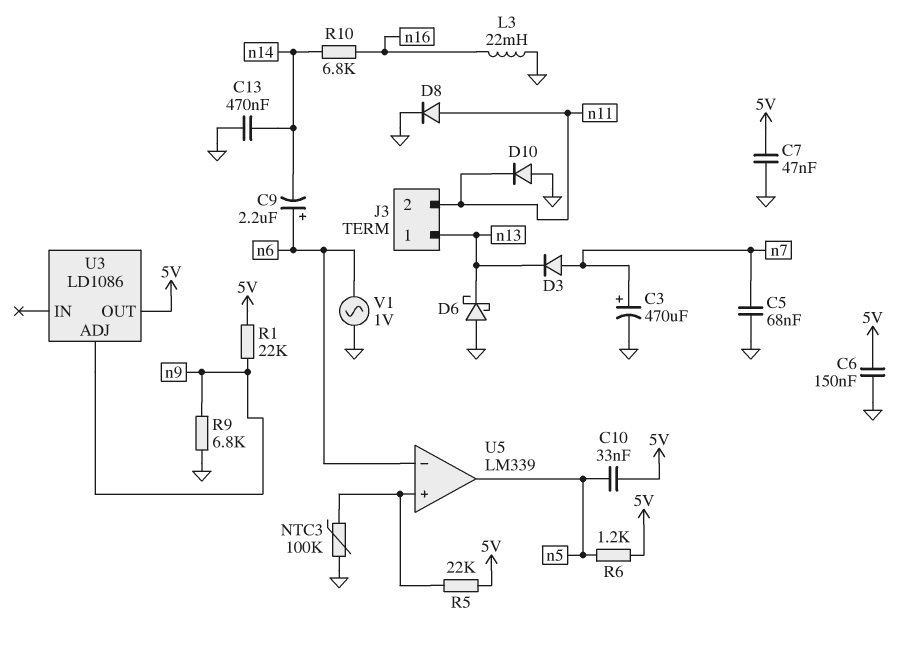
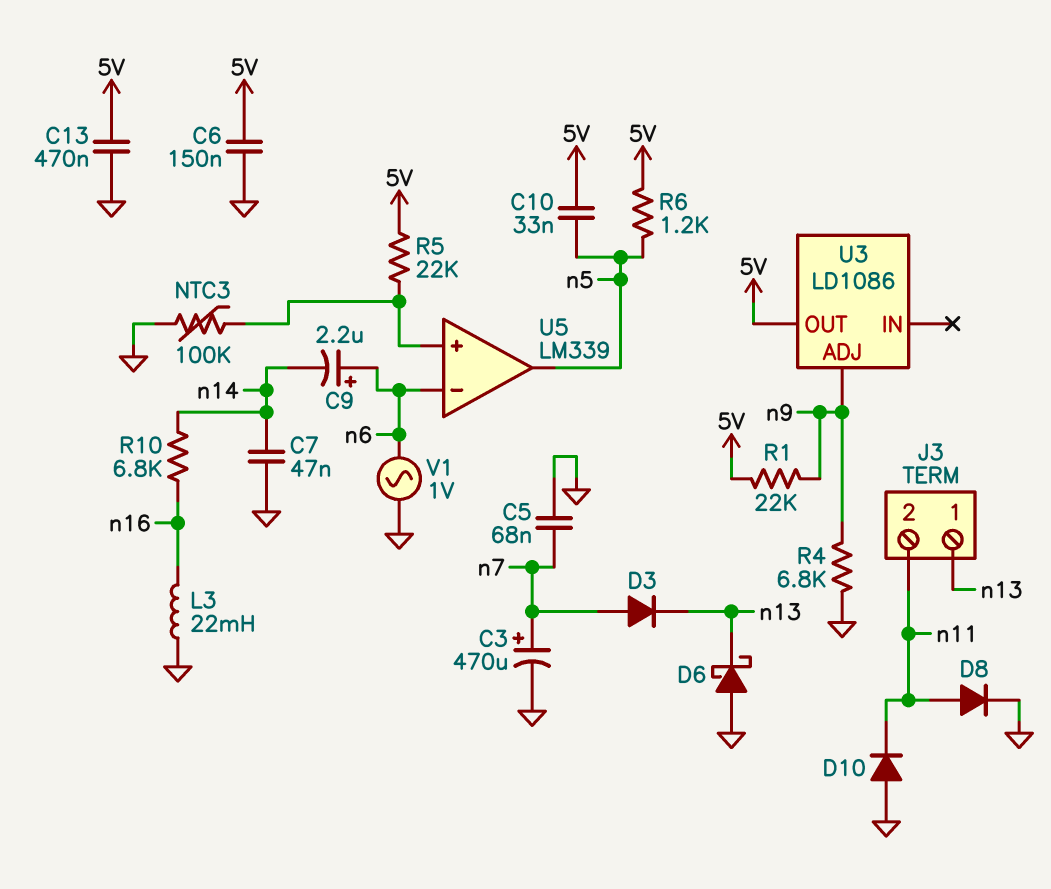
C7: 47nF (5V, GND) -> 47nF (GND, n14)
C13: 470nF (GND, n14) -> 470nF (5V, GND)
R4: none -> 6.8k (GND, n9)
R9: 6.8k (GND, n9) -> none

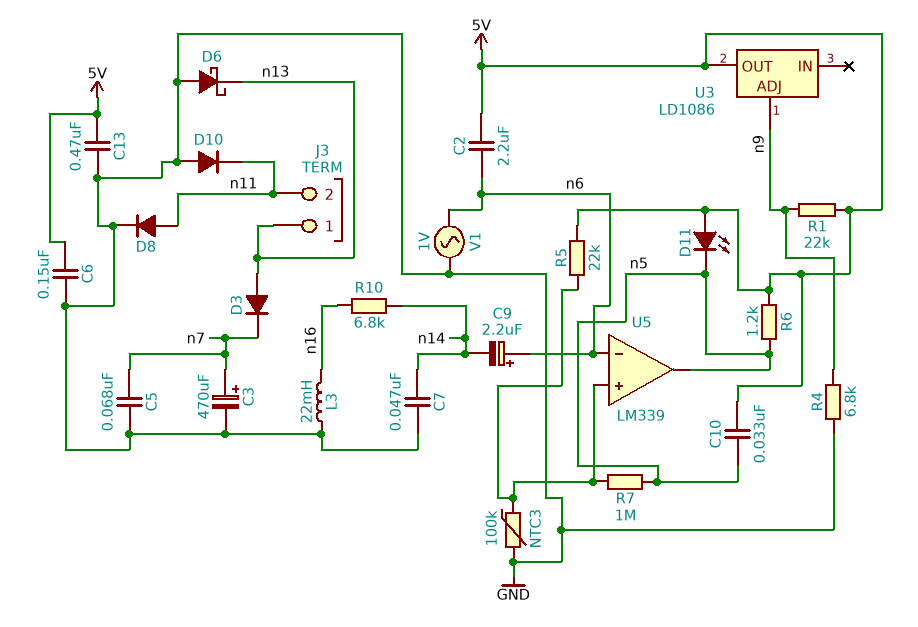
C2: none -> 2.2uF (5V, n6)
D3: diode (A n7, K n13) -> diode (A n13, K n7)
D11: none -> LED (A 5V, K n5)
R7: none -> 1M (U5/in+, n5)

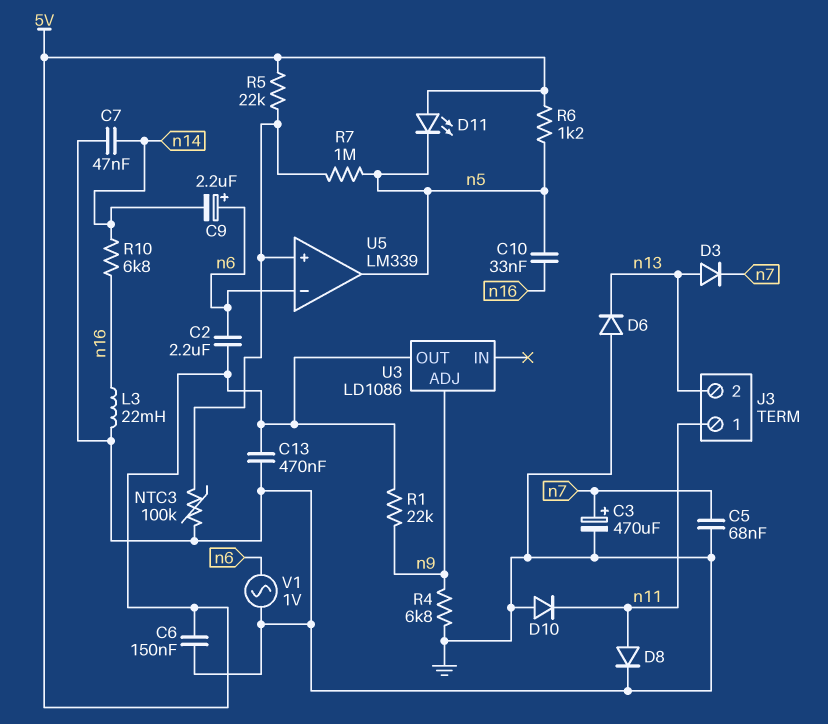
C10: 33nF (5V, n5) -> 33nF (n5, n16)
D6: schottky (A GND, K n13) -> diode (A GND, K n13)
J3 pin 1: n13 -> n11
J3 pin 2: n11 -> n13

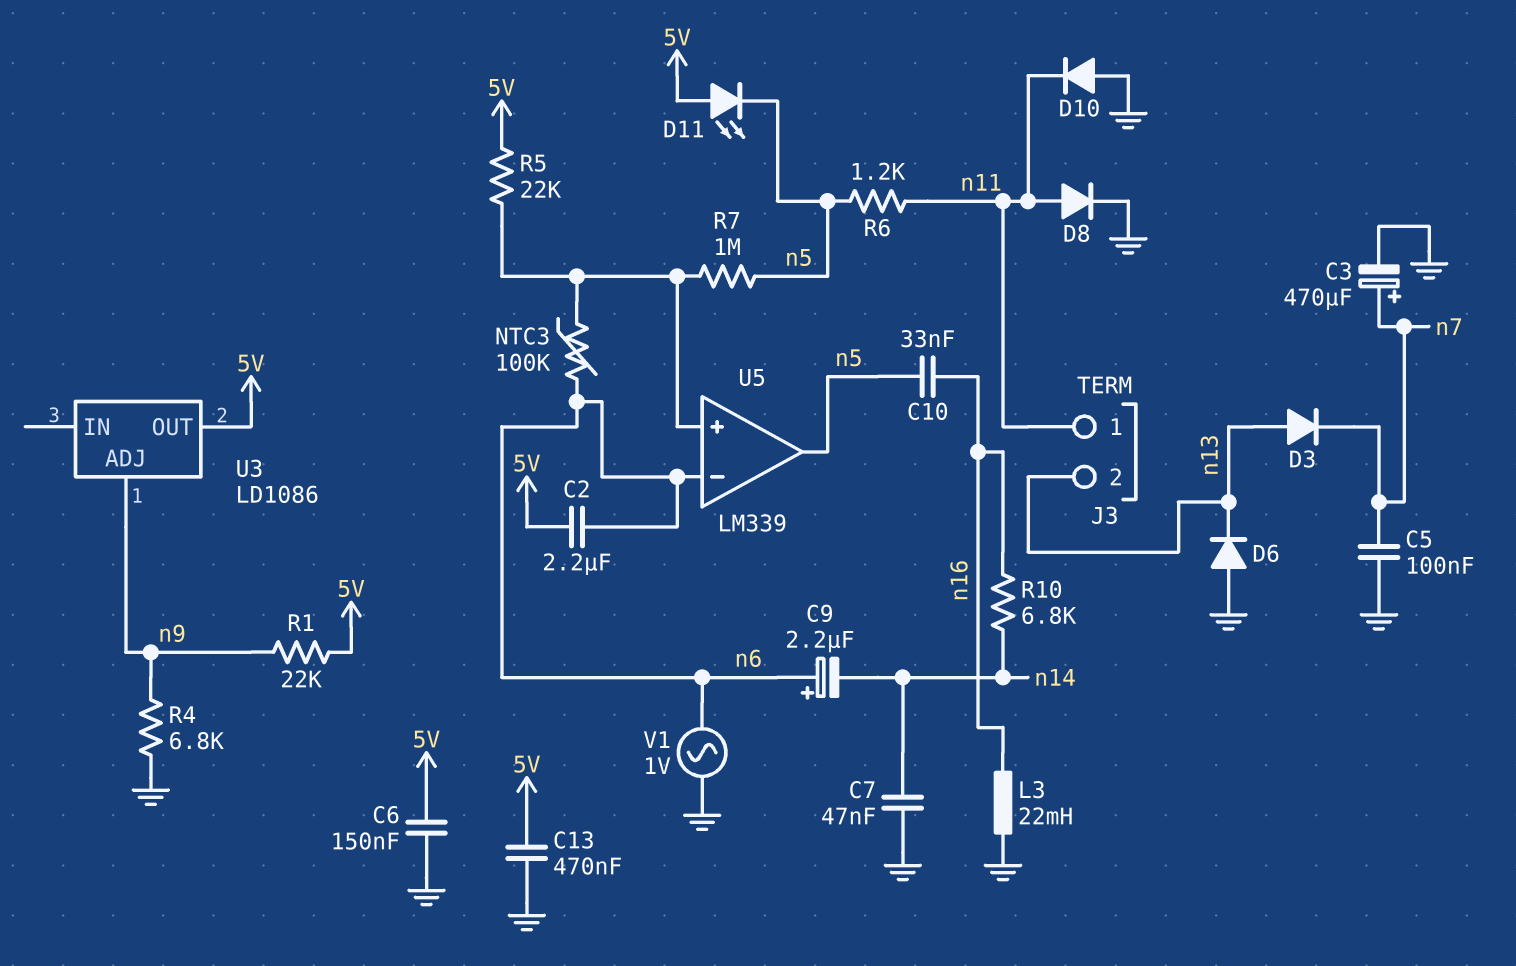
C5: 68nF (GND, n7) -> 100nF (GND, n7)
NTC3: 100k (GND, U5/in+) -> 100k (U5/in+, n6)
R6: 1.2k (5V, n5) -> 1.2k (n5, n11)

